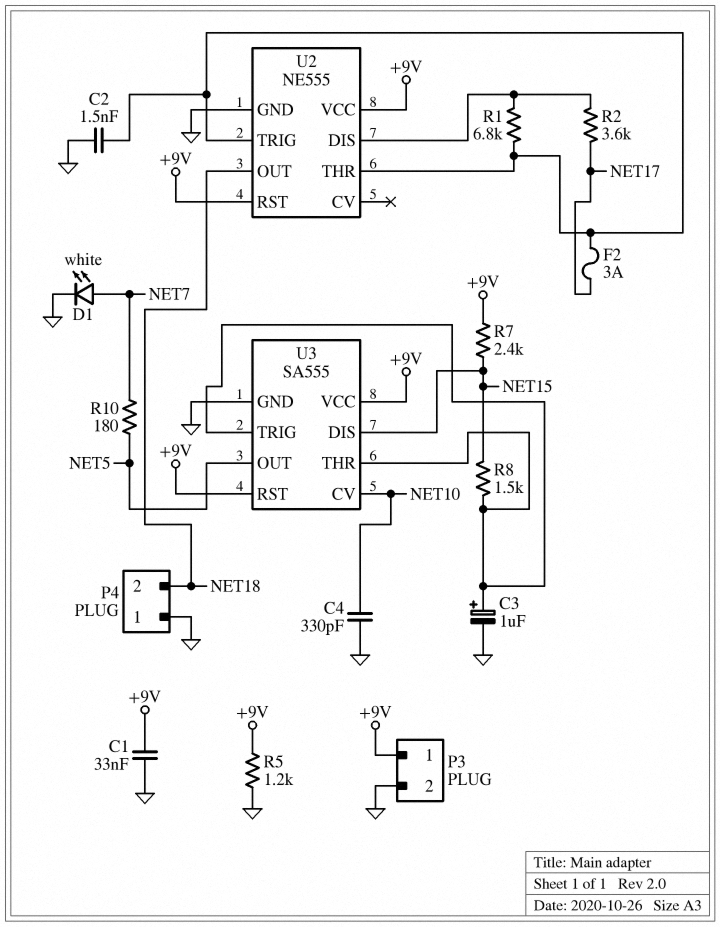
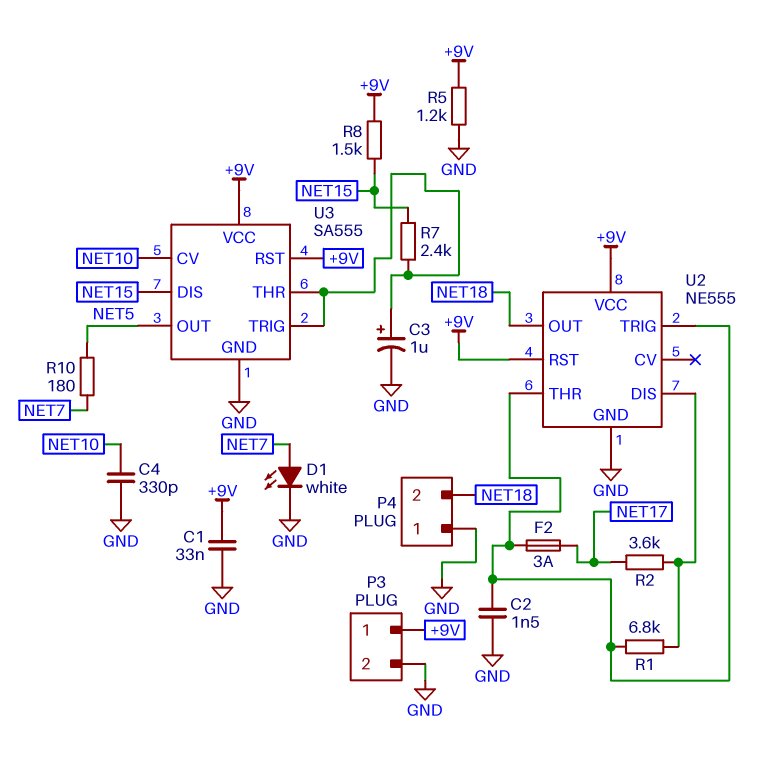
R7: 2.4k (+9V, NET15) -> 2.4k (NET15, U3/THR)
R8: 1.5k (NET15, U3/THR) -> 1.5k (+9V, NET15)

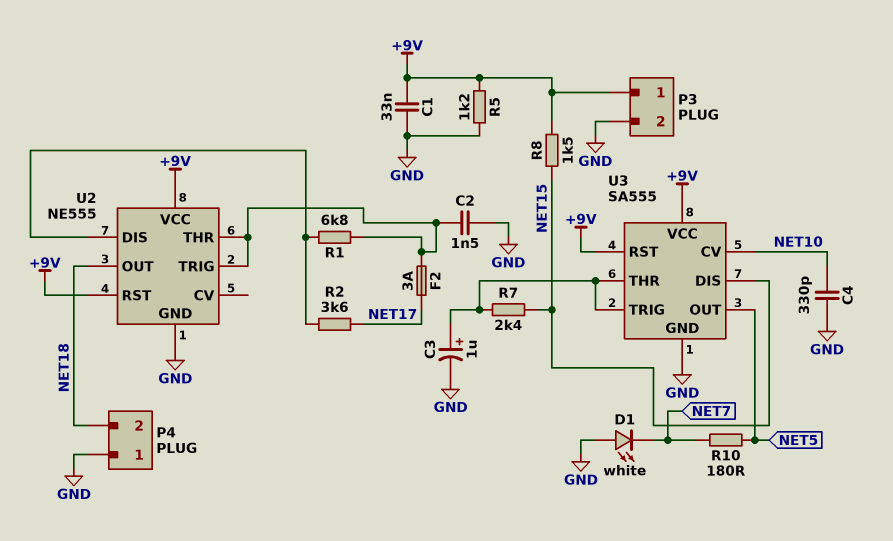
D1: LED white (A NET7, K GND) -> LED white (A GND, K NET7)

